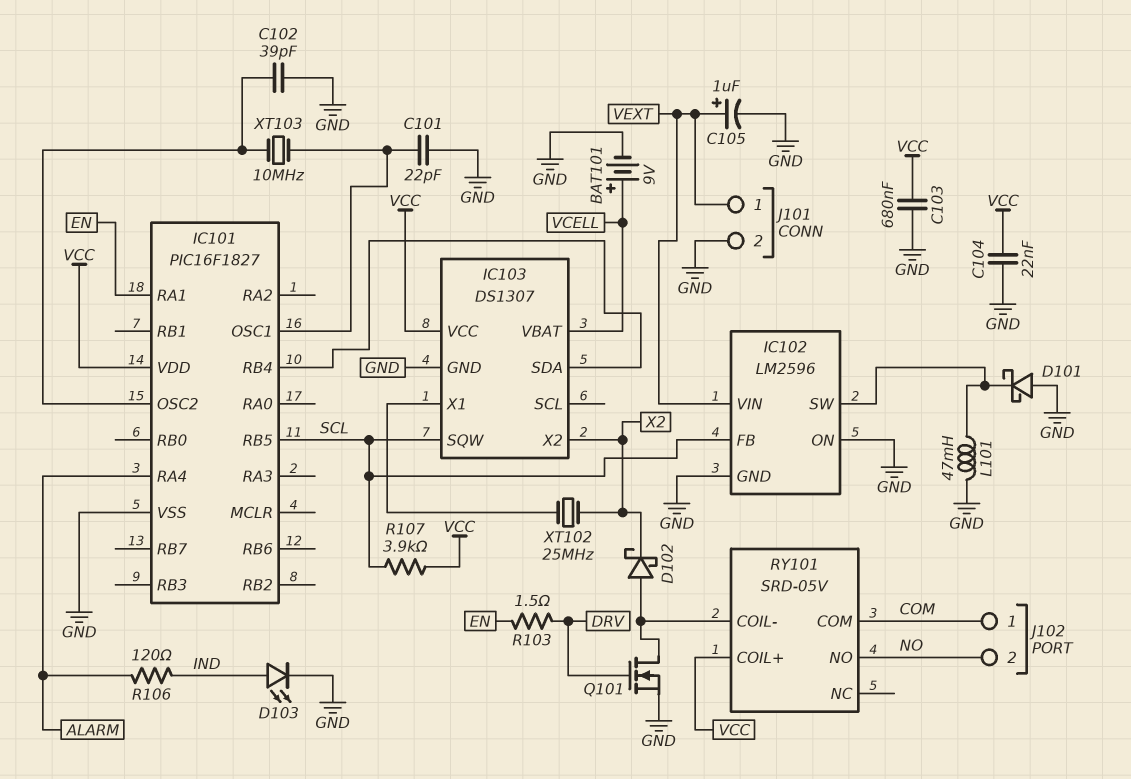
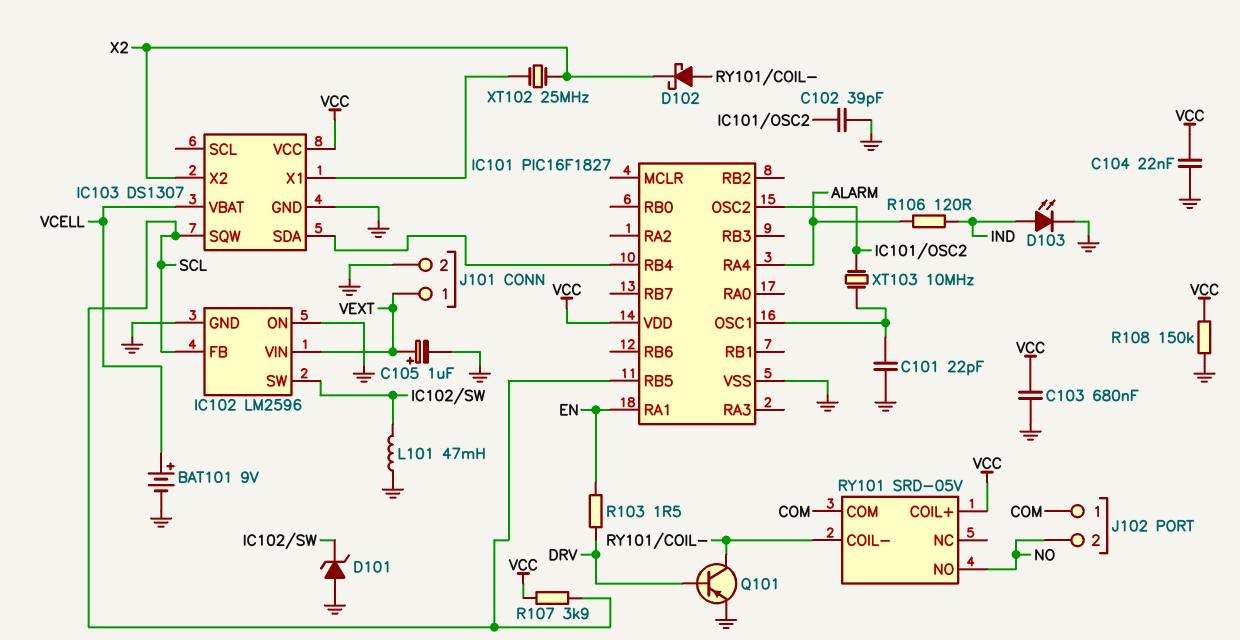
D101: schottky (A GND, K IC102/SW) -> zener (A GND, K IC102/SW)
Q101: NMOS (G DRV, D RY101/COIL-, S GND) -> PNP (B DRV, C RY101/COIL-, E GND)
R108: none -> 150k (GND, VCC)

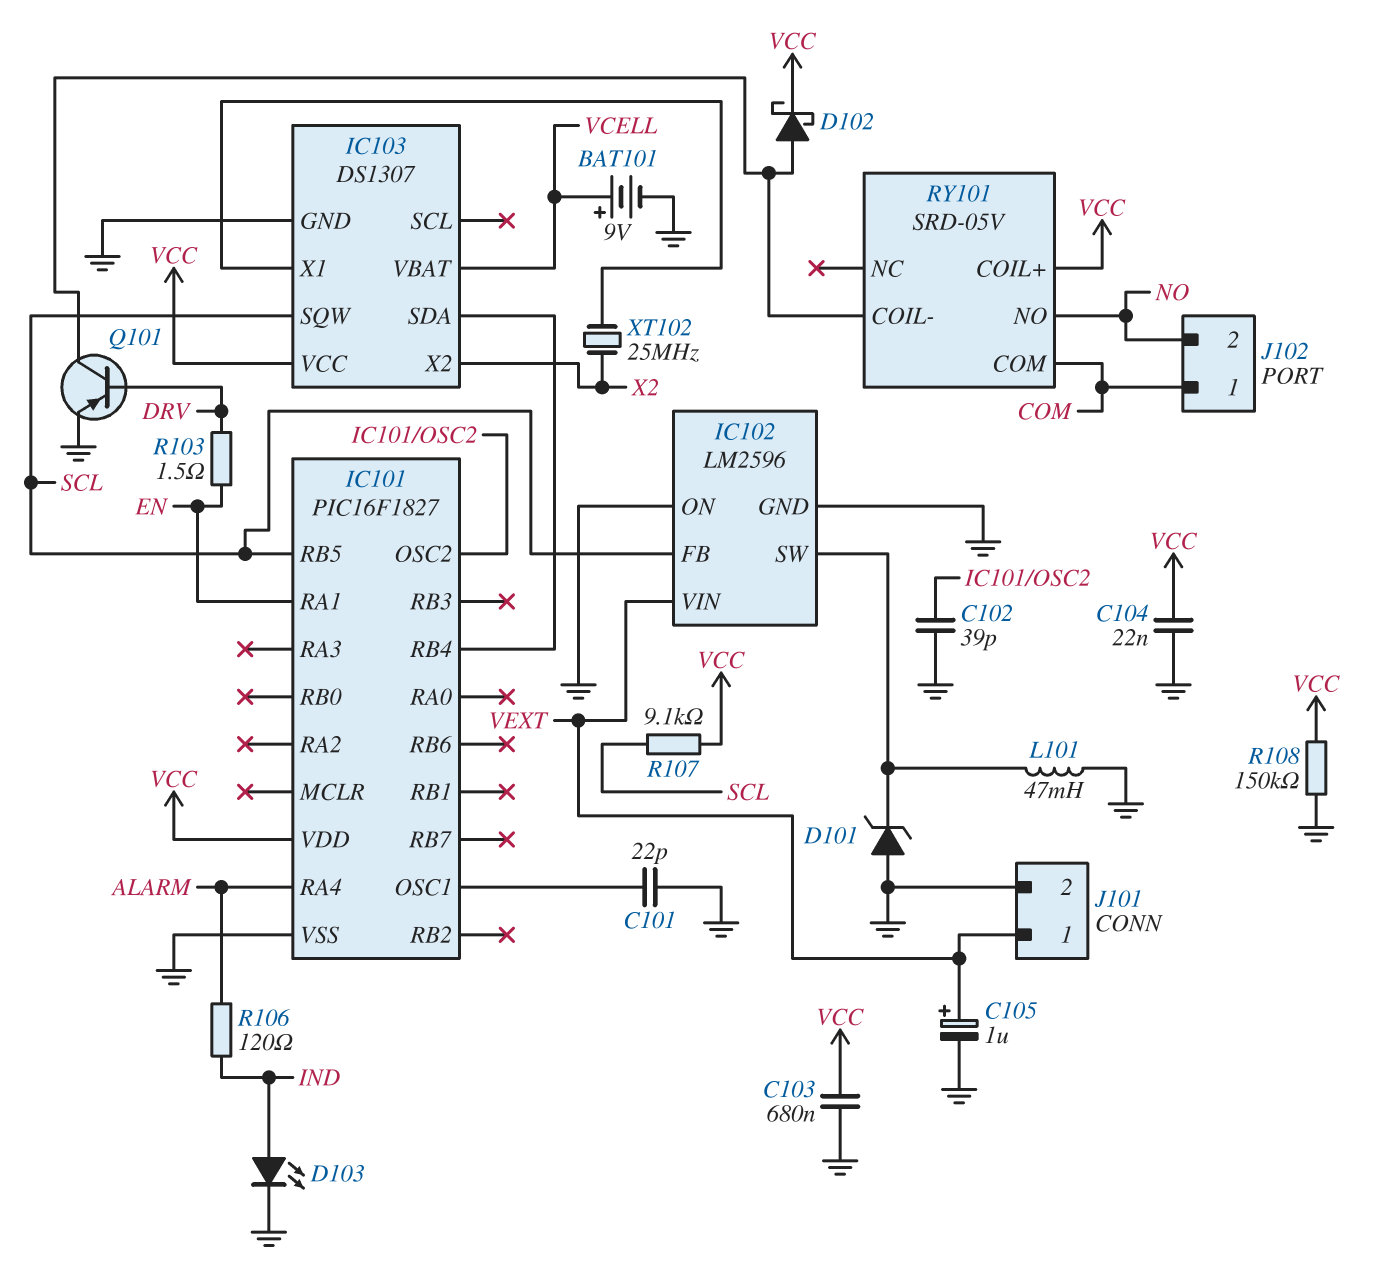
D102: schottky (A RY101/COIL-, K X2) -> schottky (A RY101/COIL-, K VCC)
R107: 3.9k (SCL, VCC) -> 9.1k (SCL, VCC)
XT103: 10MHz (IC101/OSC1, IC101/OSC2) -> none

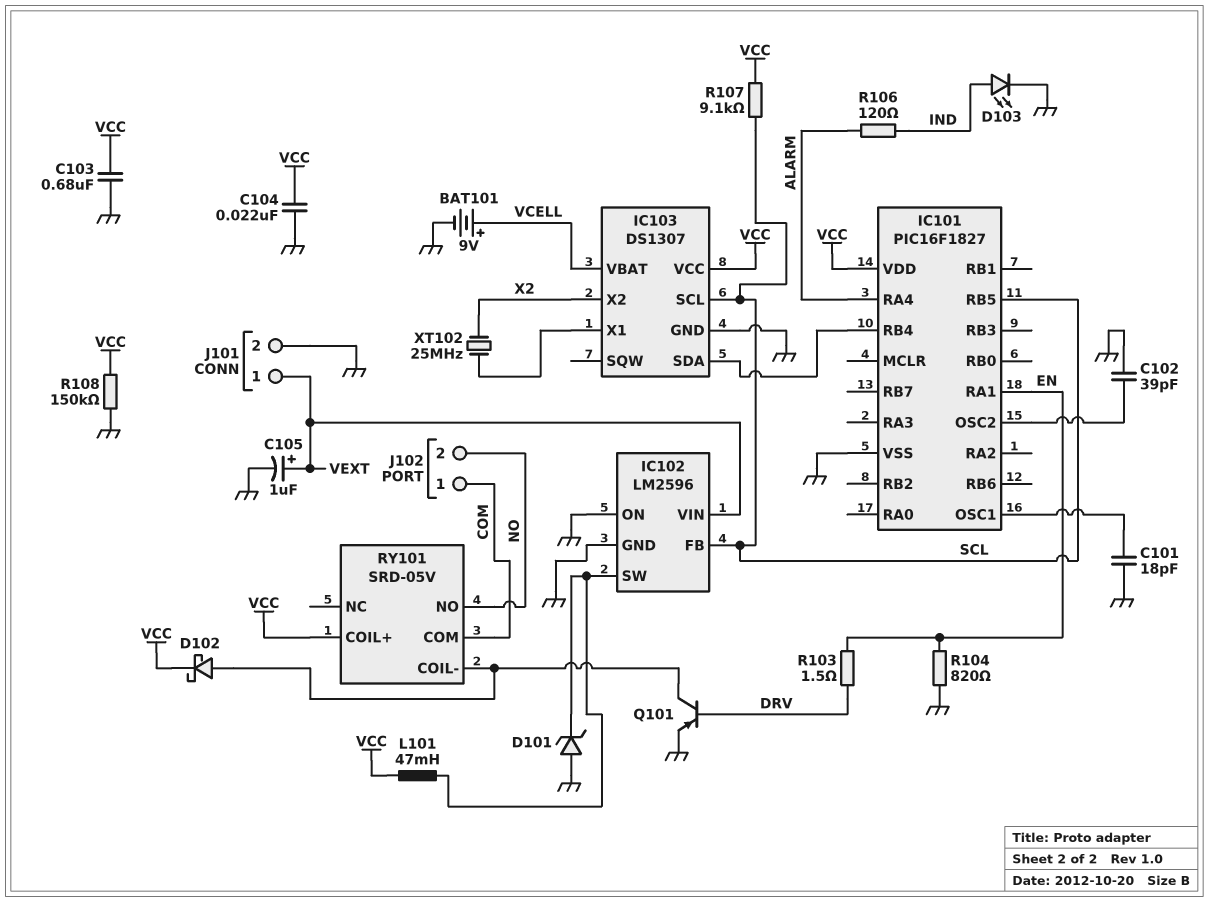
C101: 22pF (GND, IC101/OSC1) -> 18pF (GND, IC101/OSC1)
IC103 pin SCL: none -> SCL
IC103 pin SQW: SCL -> none
L101: 47mH (GND, IC102/SW) -> 47mH (IC102/SW, VCC)
R104: none -> 820 (EN, GND)

